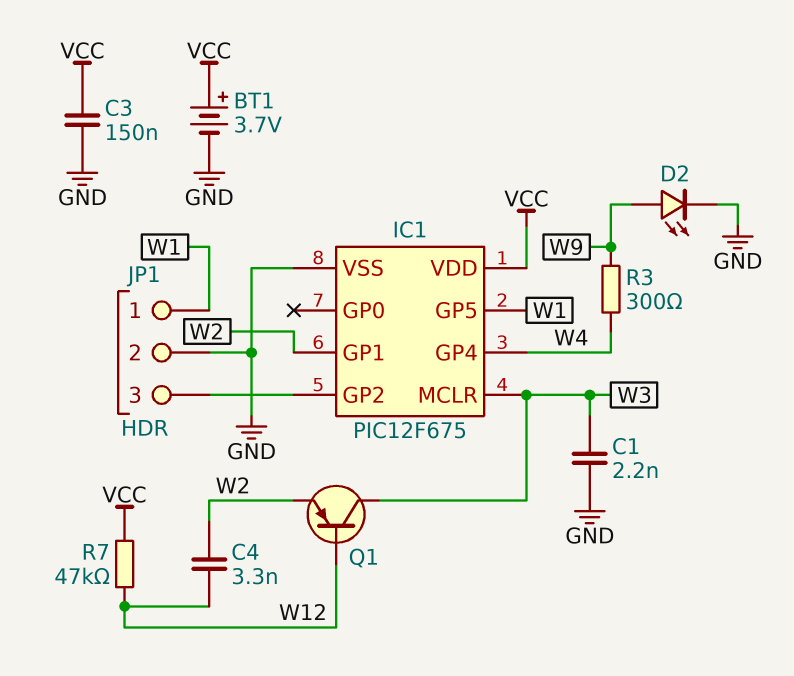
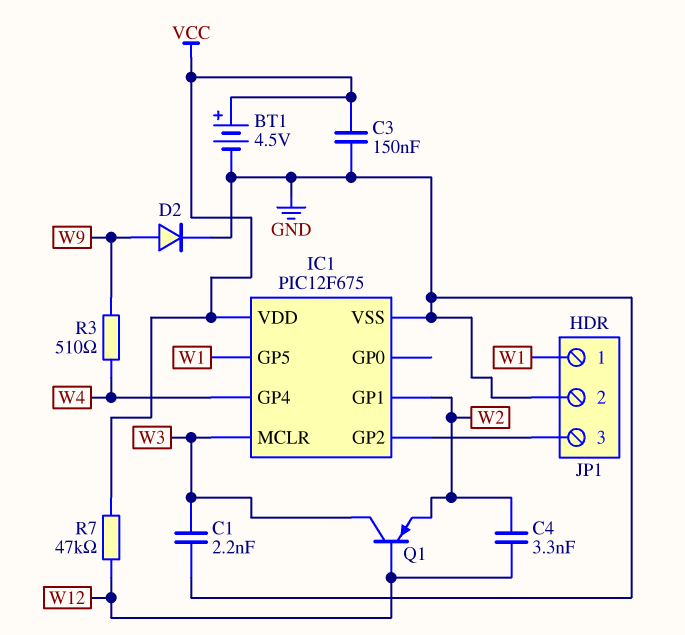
BT1: 3.7V (plus VCC, minus GND) -> 4.5V (plus VCC, minus GND)
D2: LED (A W9, K GND) -> diode (A W9, K GND)
R3: 300 (W4, W9) -> 510 (W4, W9)

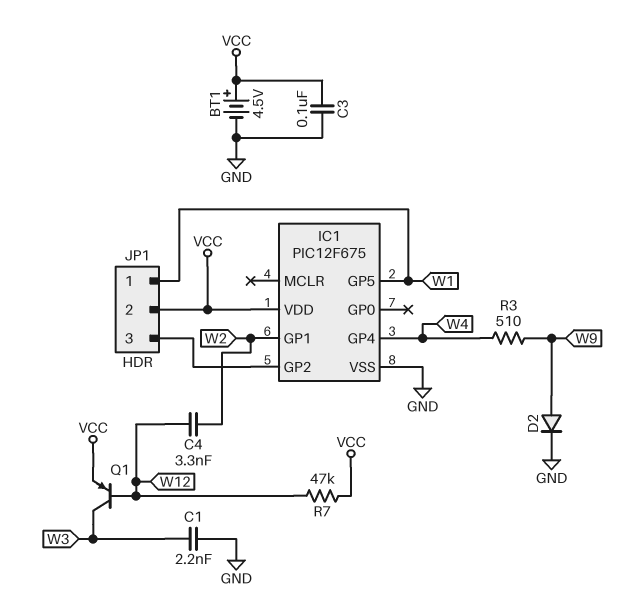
C3: 150nF (GND, VCC) -> 100nF (GND, VCC)
IC1 pin MCLR: W3 -> none
JP1 pin 2: GND -> VCC
Q1: PNP (B W12, C W3, E W2) -> PNP (B W12, C W3, E VCC)

